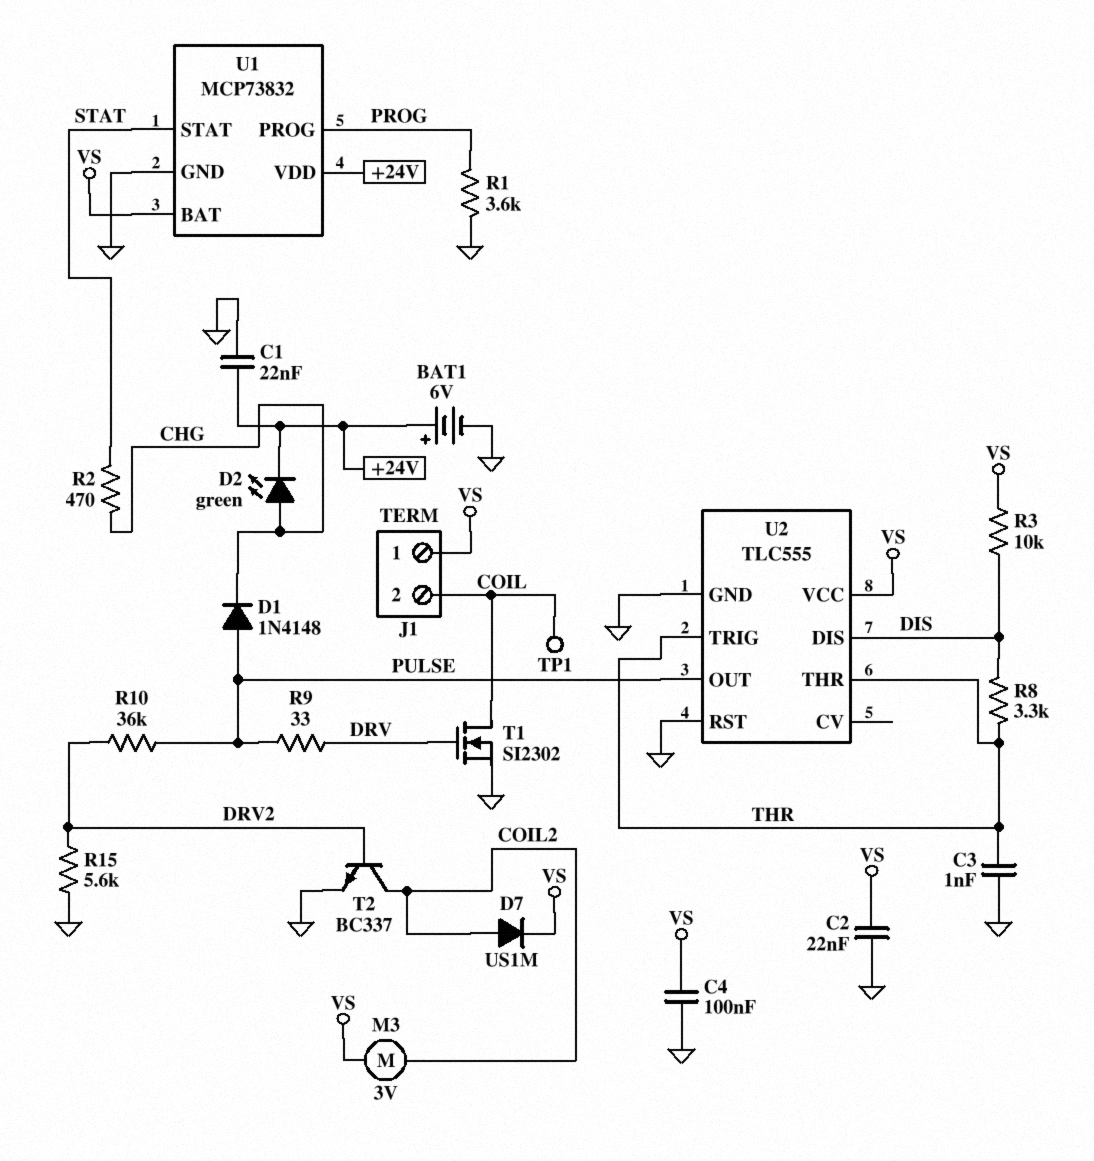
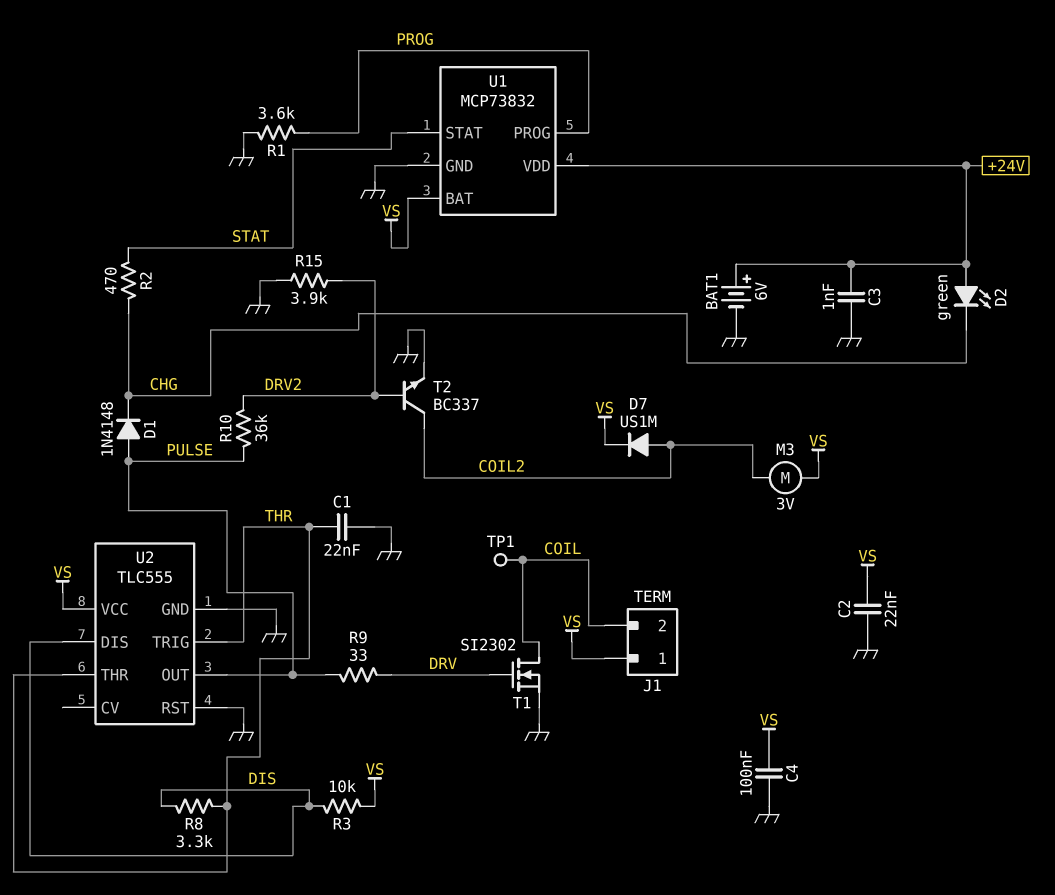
C1: 22nF (+24V, GND) -> 22nF (GND, THR)
C3: 1nF (GND, THR) -> 1nF (+24V, GND)
D2: LED green (A CHG, K +24V) -> LED green (A +24V, K CHG)
R15: 5.6k (DRV2, GND) -> 3.9k (DRV2, GND)

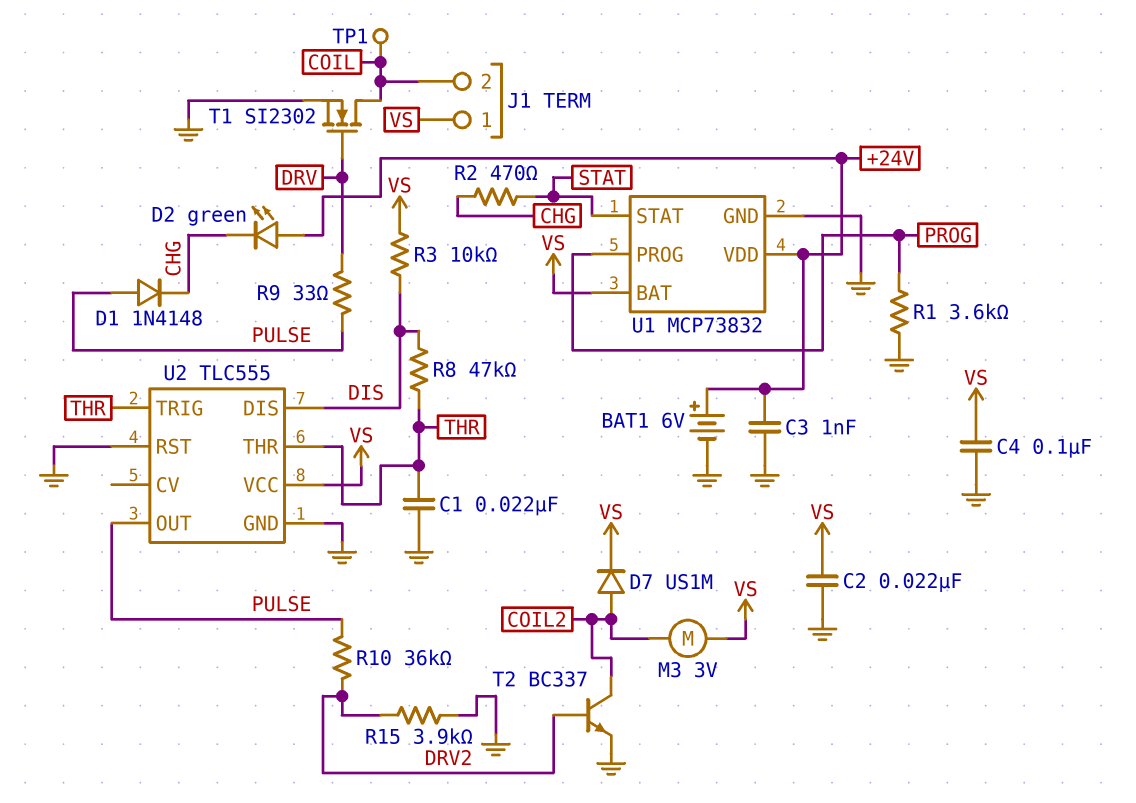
R8: 3.3k (DIS, THR) -> 47k (DIS, THR)

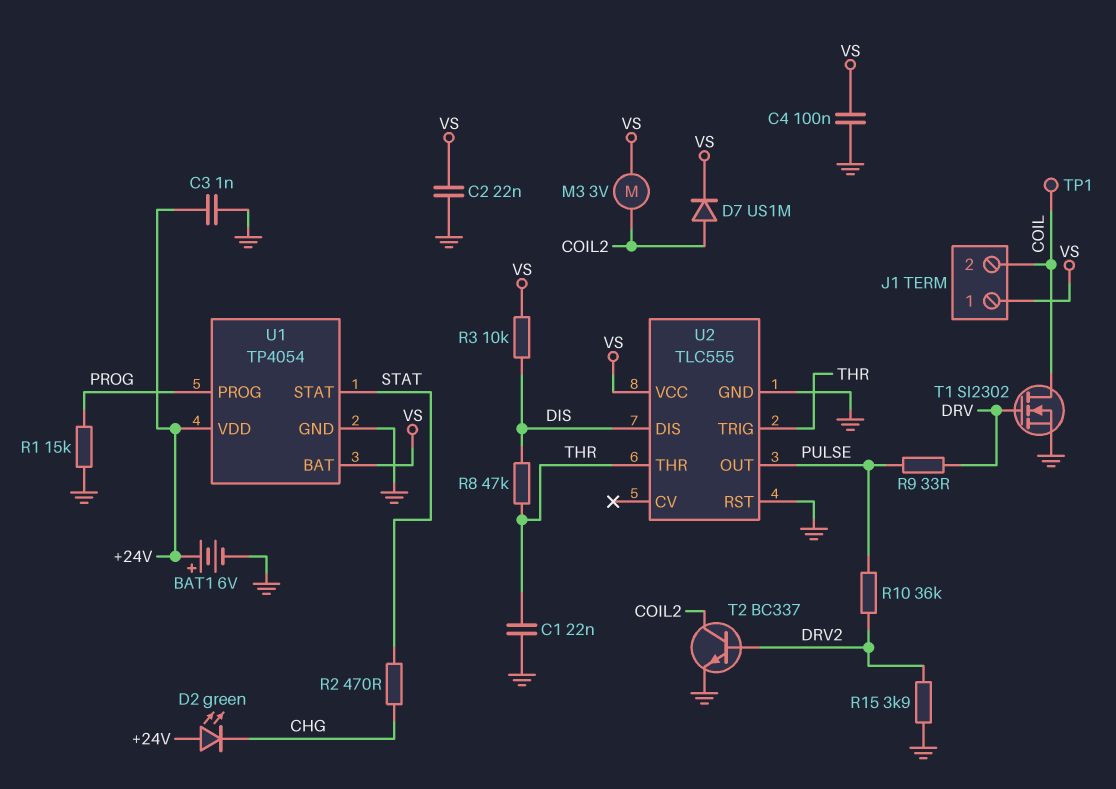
D1: diode 1N4148 (A PULSE, K CHG) -> none
R1: 3.6k (GND, PROG) -> 15k (GND, PROG)
U1: MCP73832 -> TP4054

